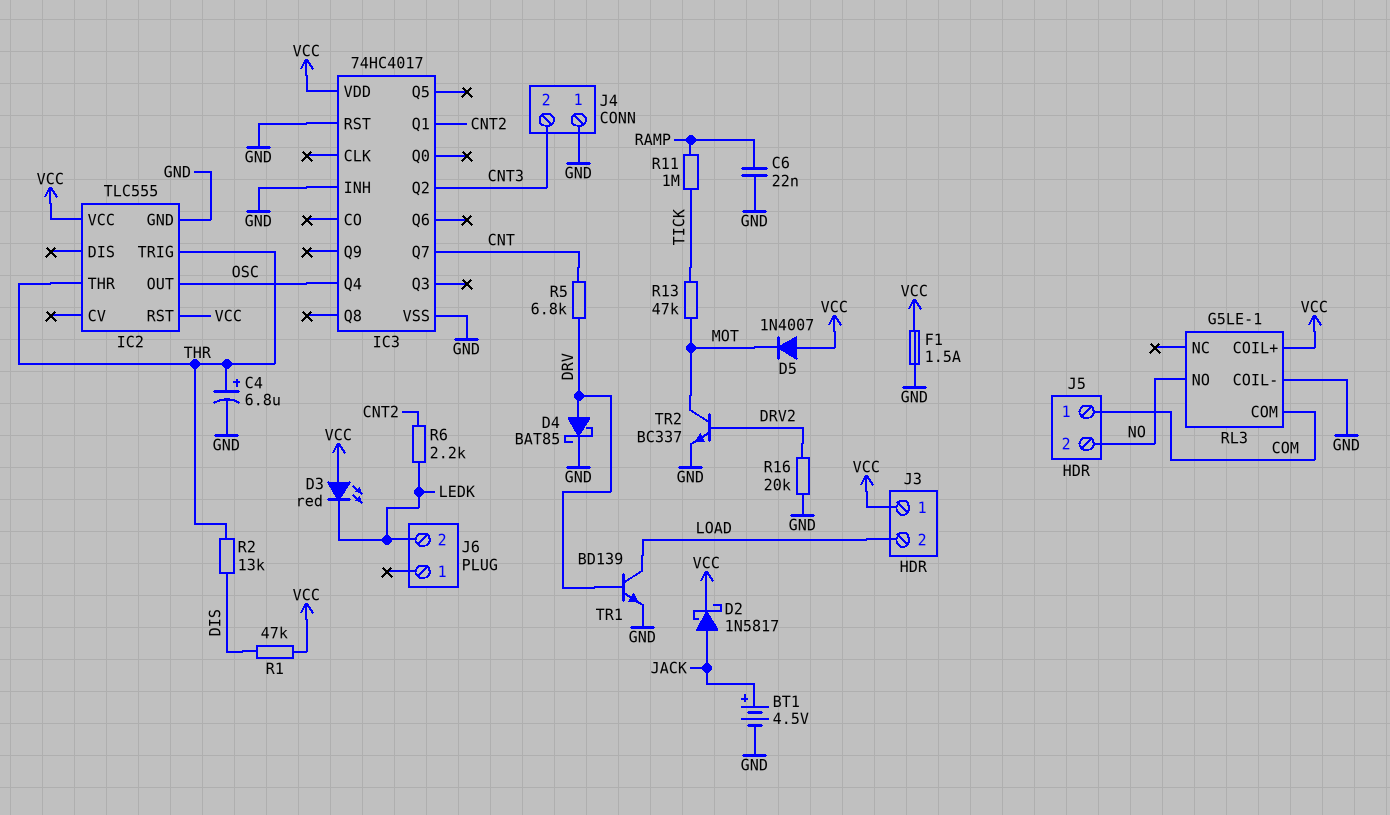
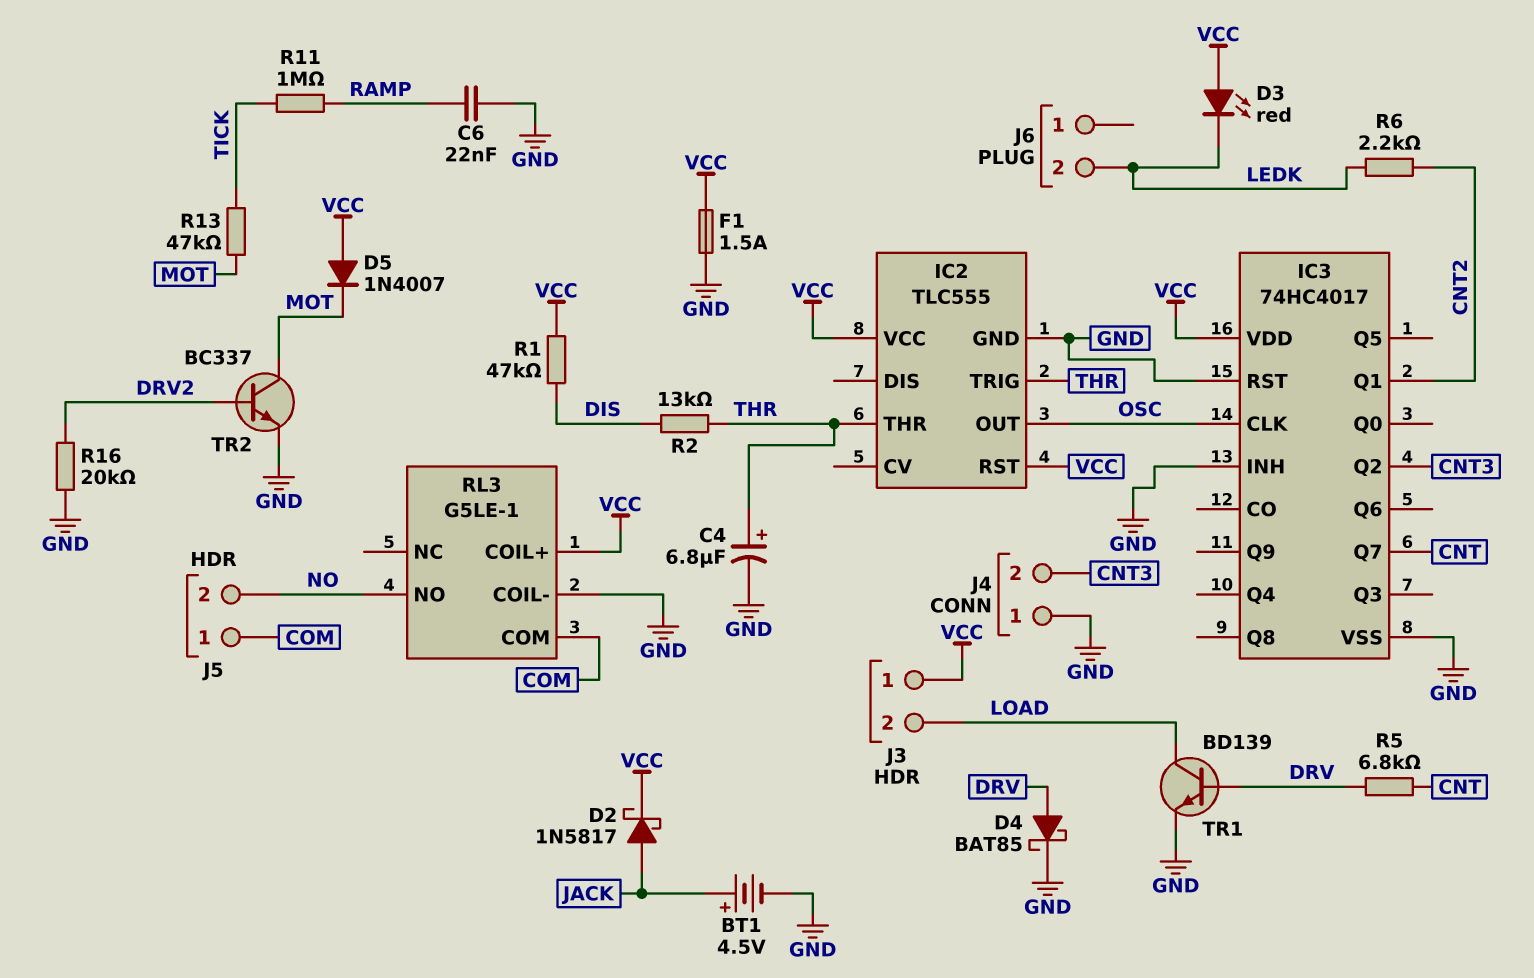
IC3 pin CLK: none -> OSC
IC3 pin Q4: OSC -> none

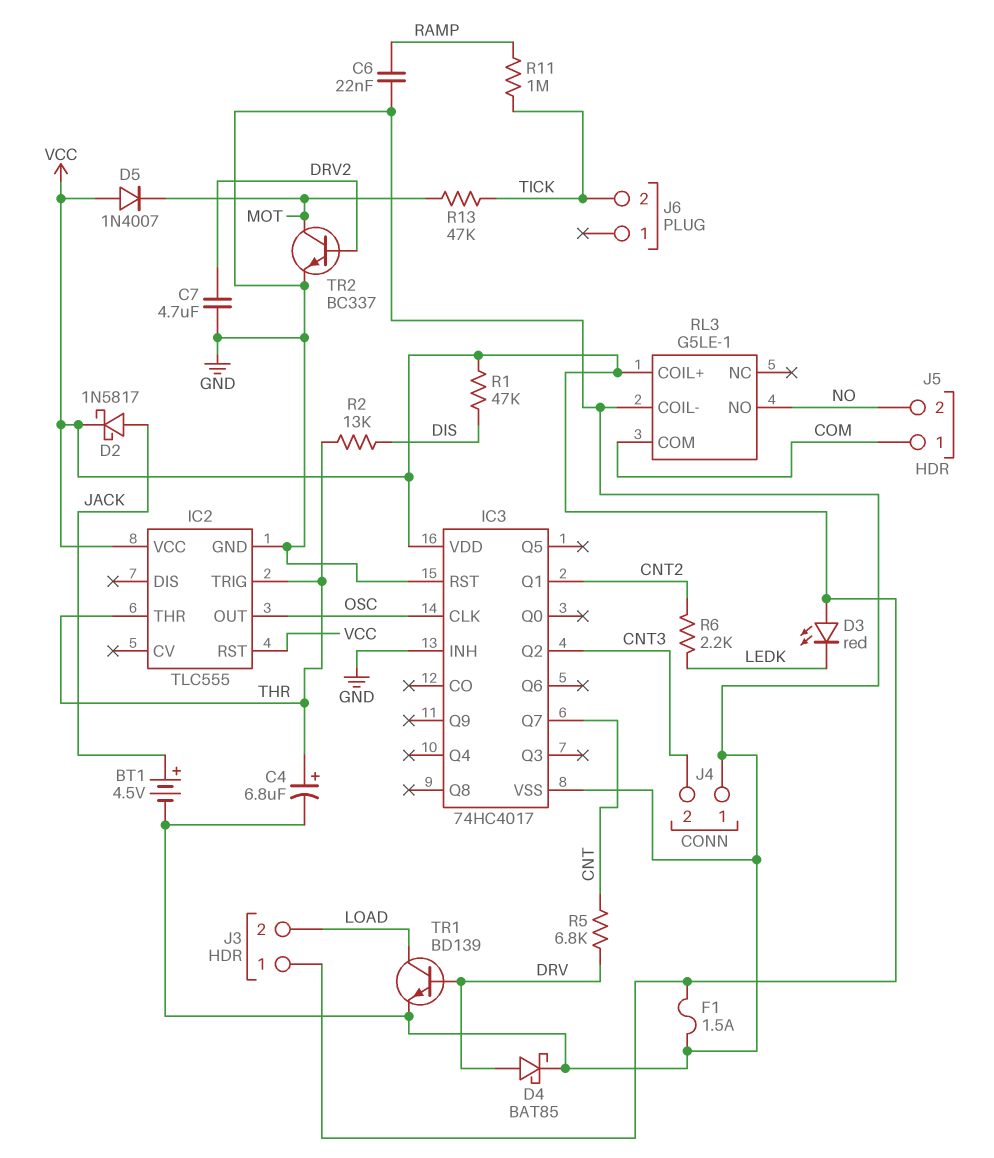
C7: none -> 4.7uF (DRV2, GND)
J6 pin 2: LEDK -> TICK
R16: 20k (DRV2, GND) -> none

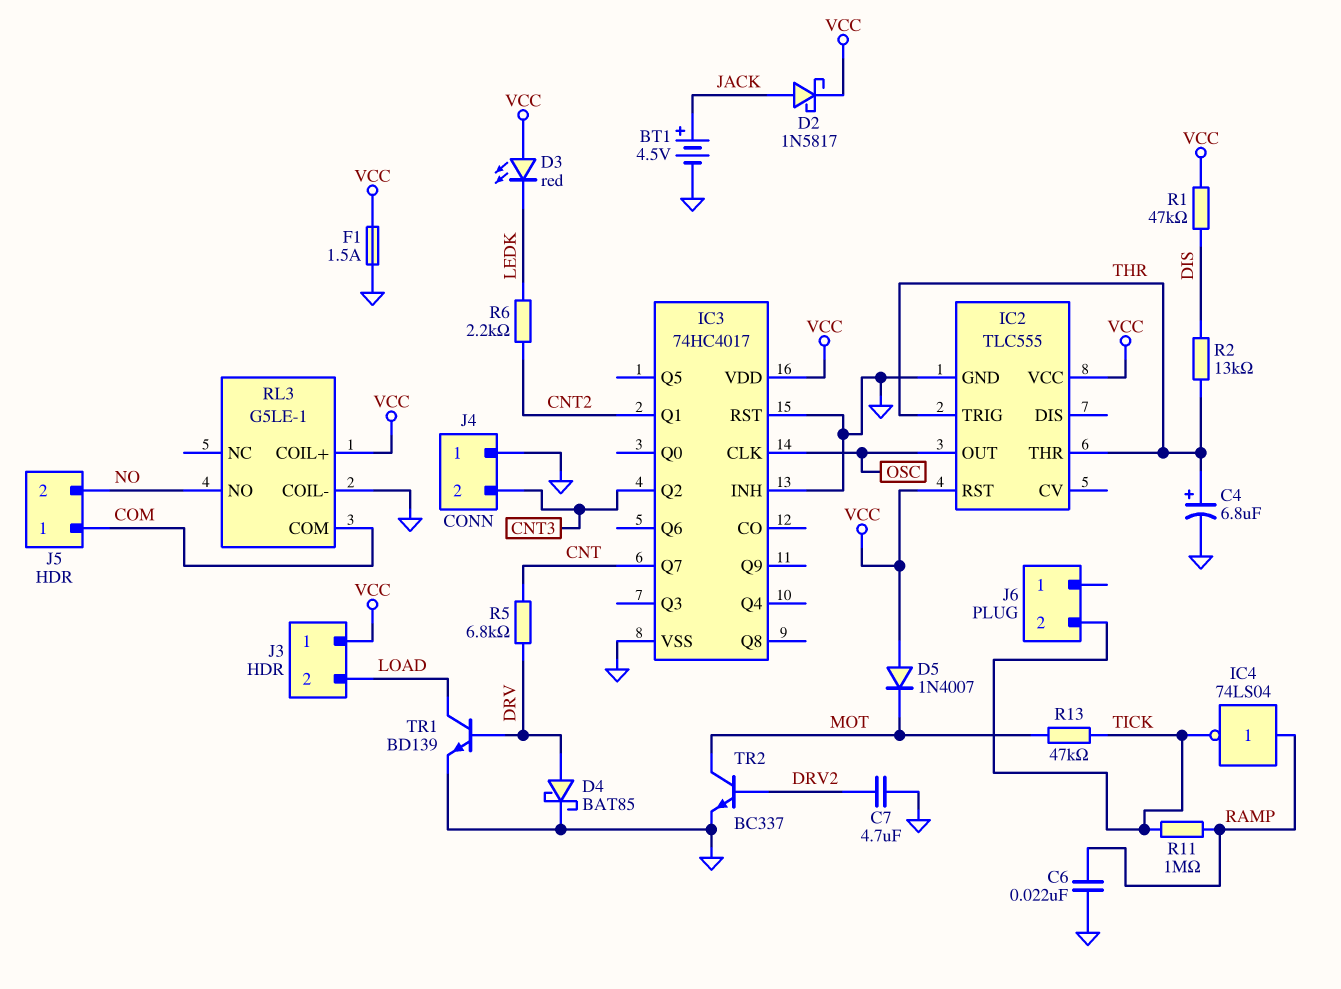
IC4: none -> NOT 74LS04 (in RAMP, out TICK)

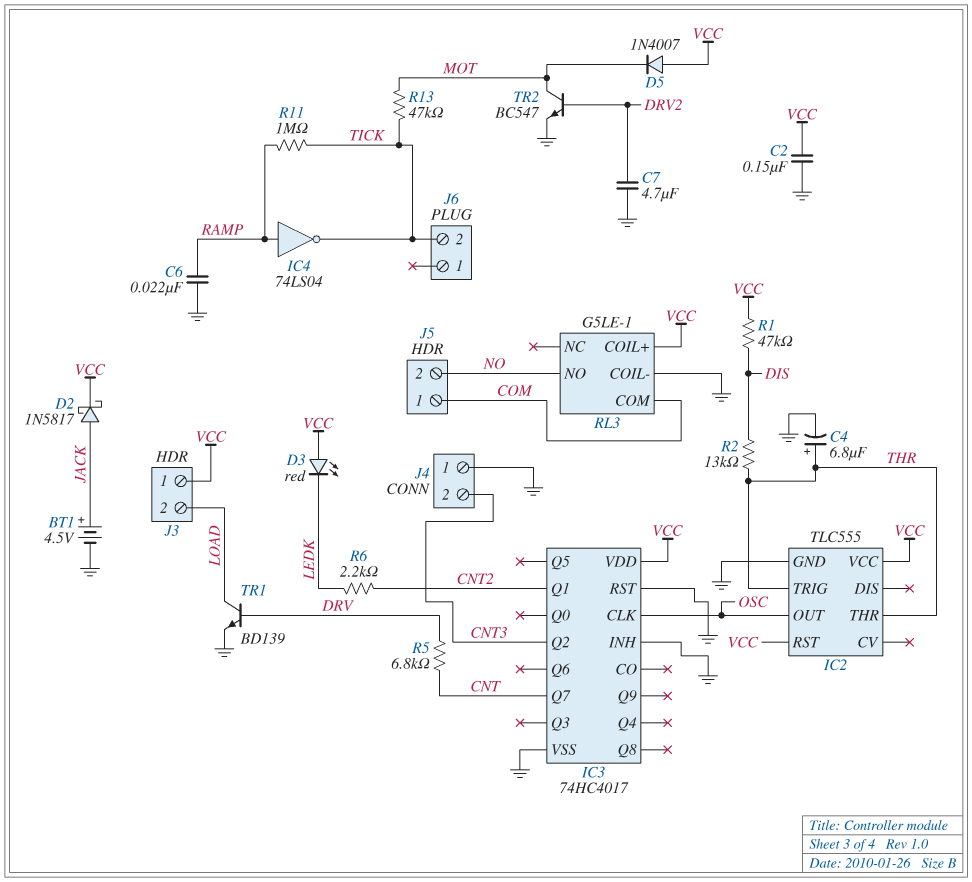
C2: none -> 150nF (GND, VCC)
D4: schottky BAT85 (A DRV, K GND) -> none
F1: 1.5A (GND, VCC) -> none
TR2: NPN BC337 (B DRV2, C MOT, E GND) -> NPN BC547 (B DRV2, C MOT, E GND)

